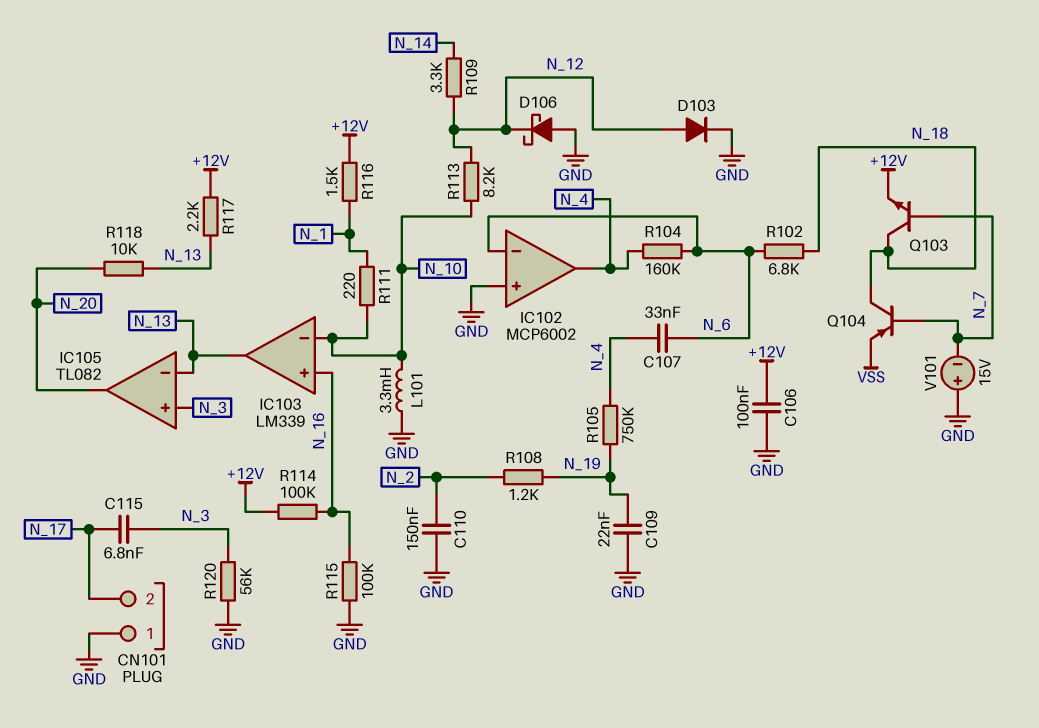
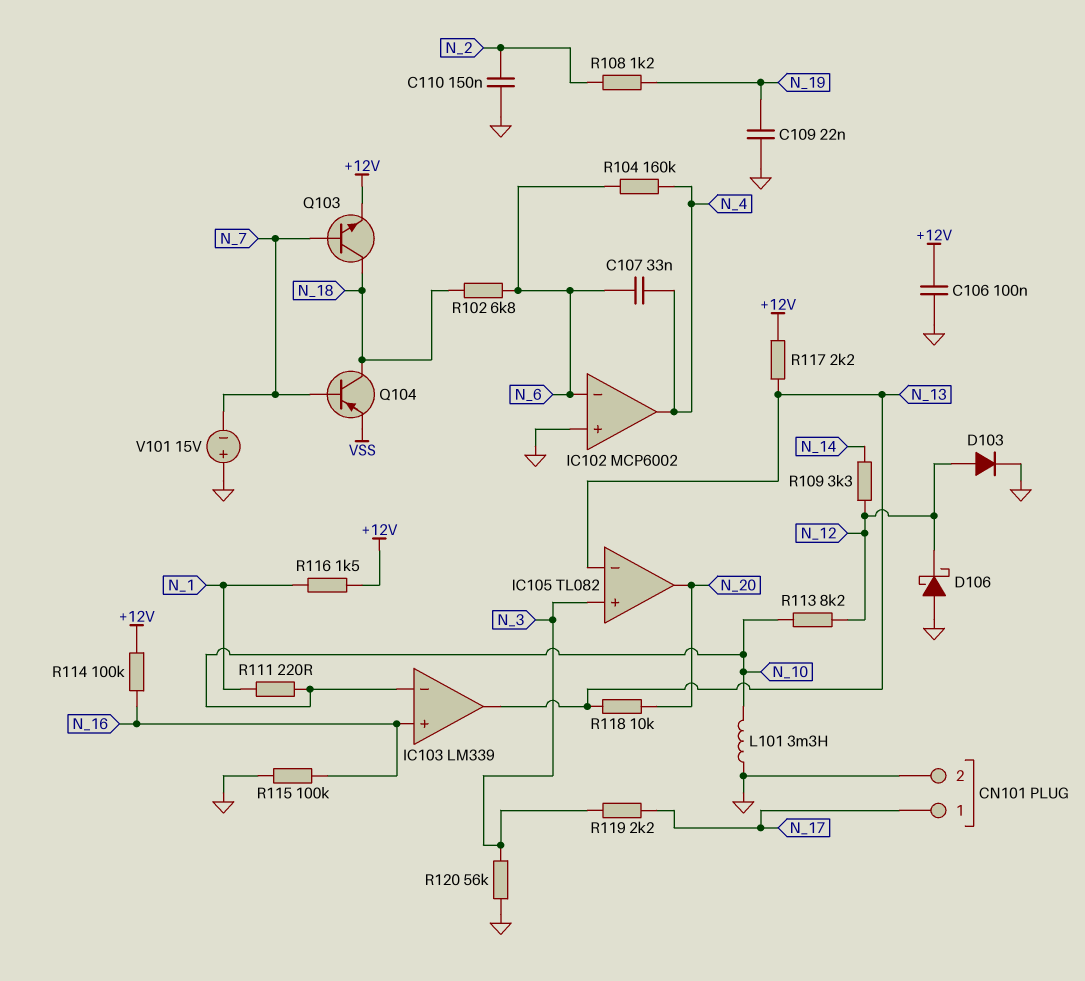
C115: 6.8nF (N_3, N_17) -> none
CN101 pin 1: GND -> N_17
CN101 pin 2: N_17 -> GND
R105: 750k (N_4, N_19) -> none
R119: none -> 2.2k (N_3, N_17)

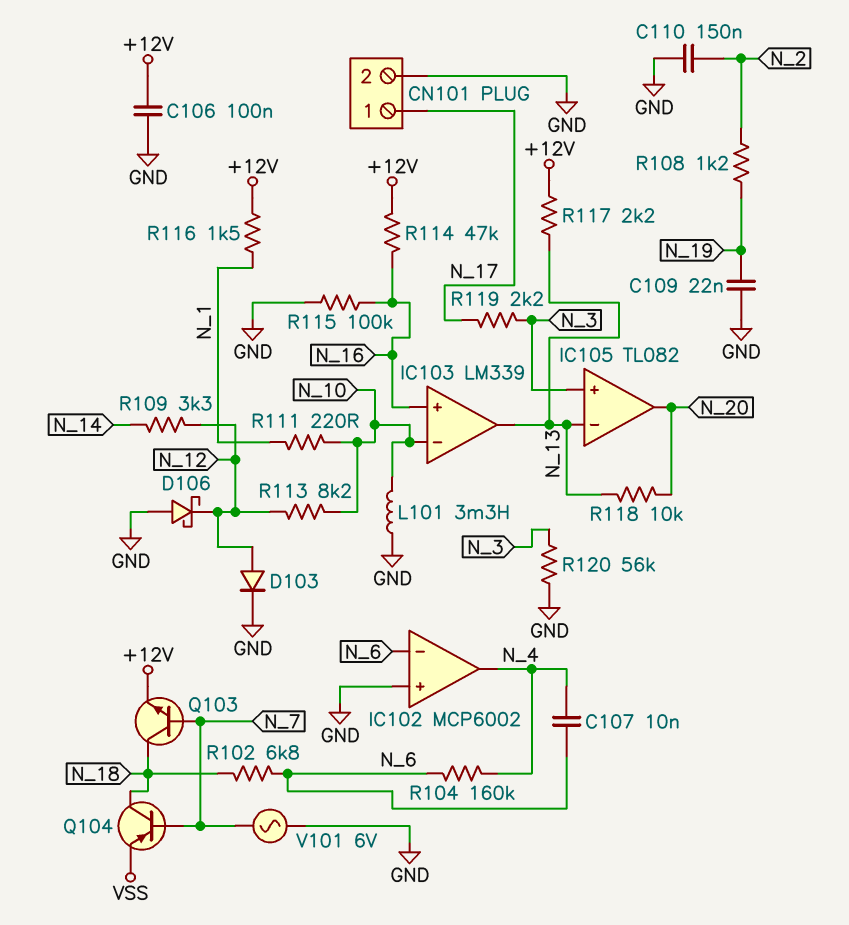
C107: 33nF (N_4, N_6) -> 10nF (N_4, N_6)
R114: 100k (+12V, N_16) -> 47k (+12V, N_16)
V101: 15V (plus GND, minus N_7) -> AC 6V (GND, N_7)

